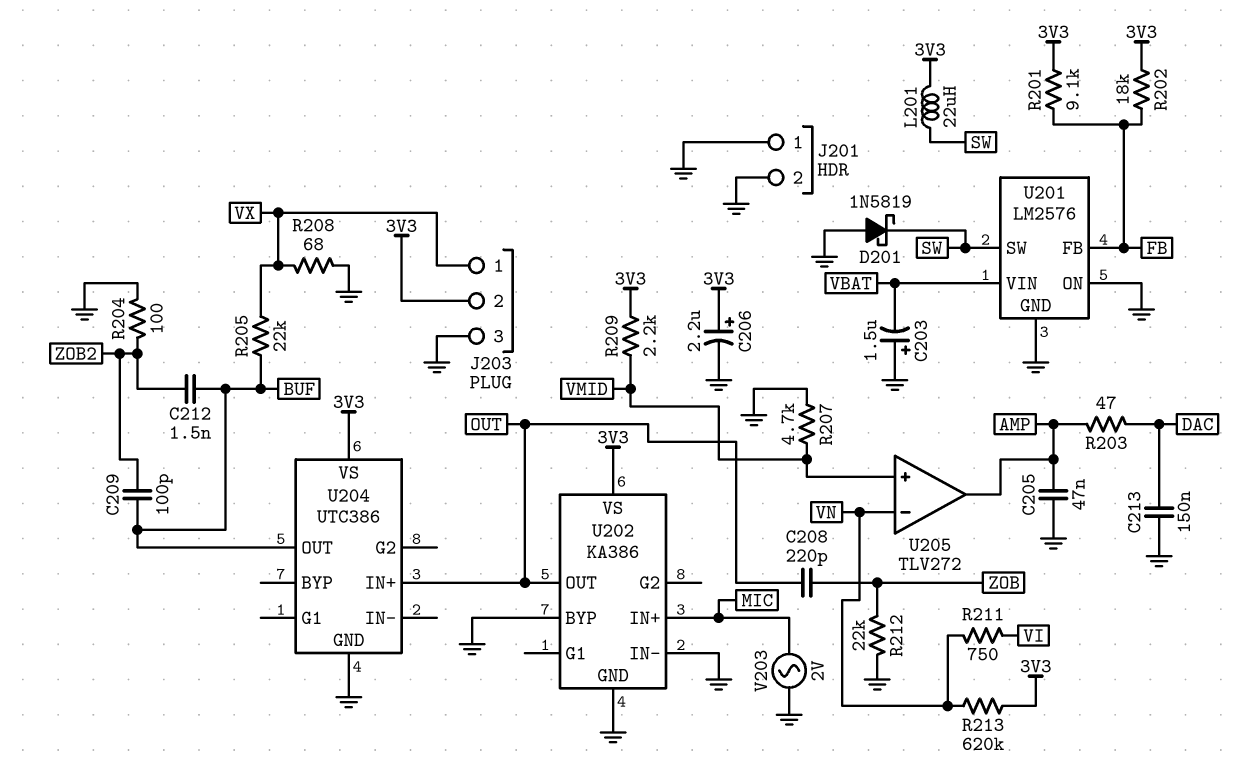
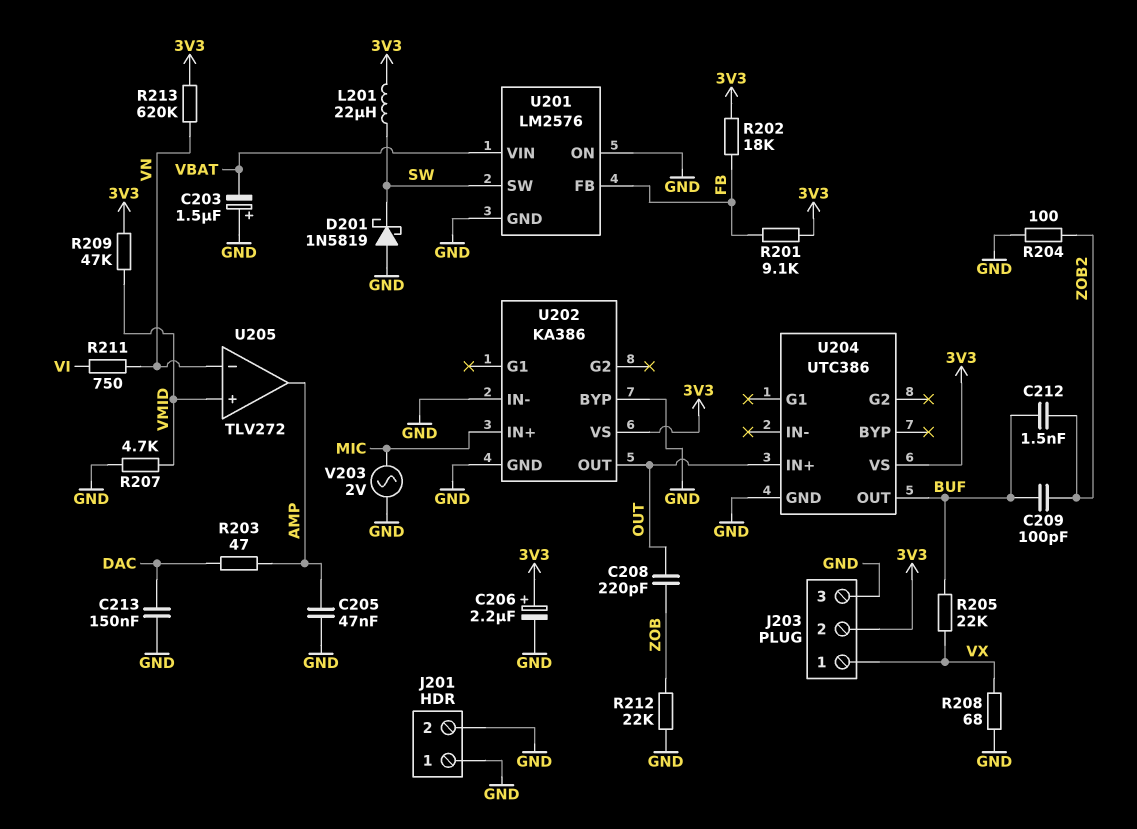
R209: 2.2k (3V3, VMID) -> 47k (3V3, VMID)

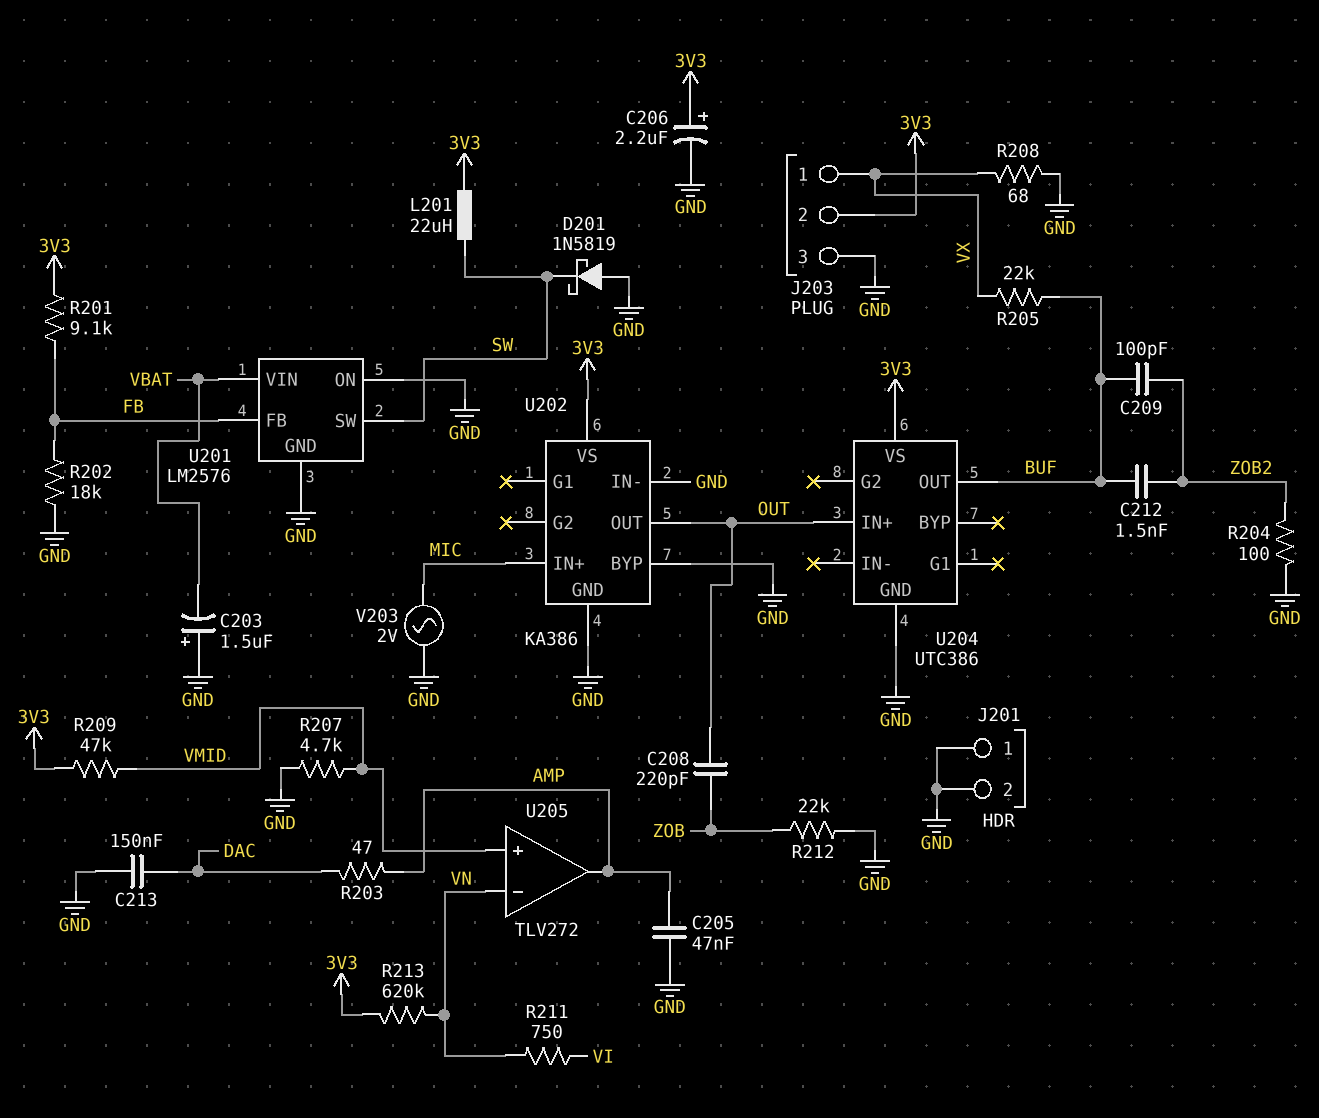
R202: 18k (3V3, FB) -> 18k (FB, GND)

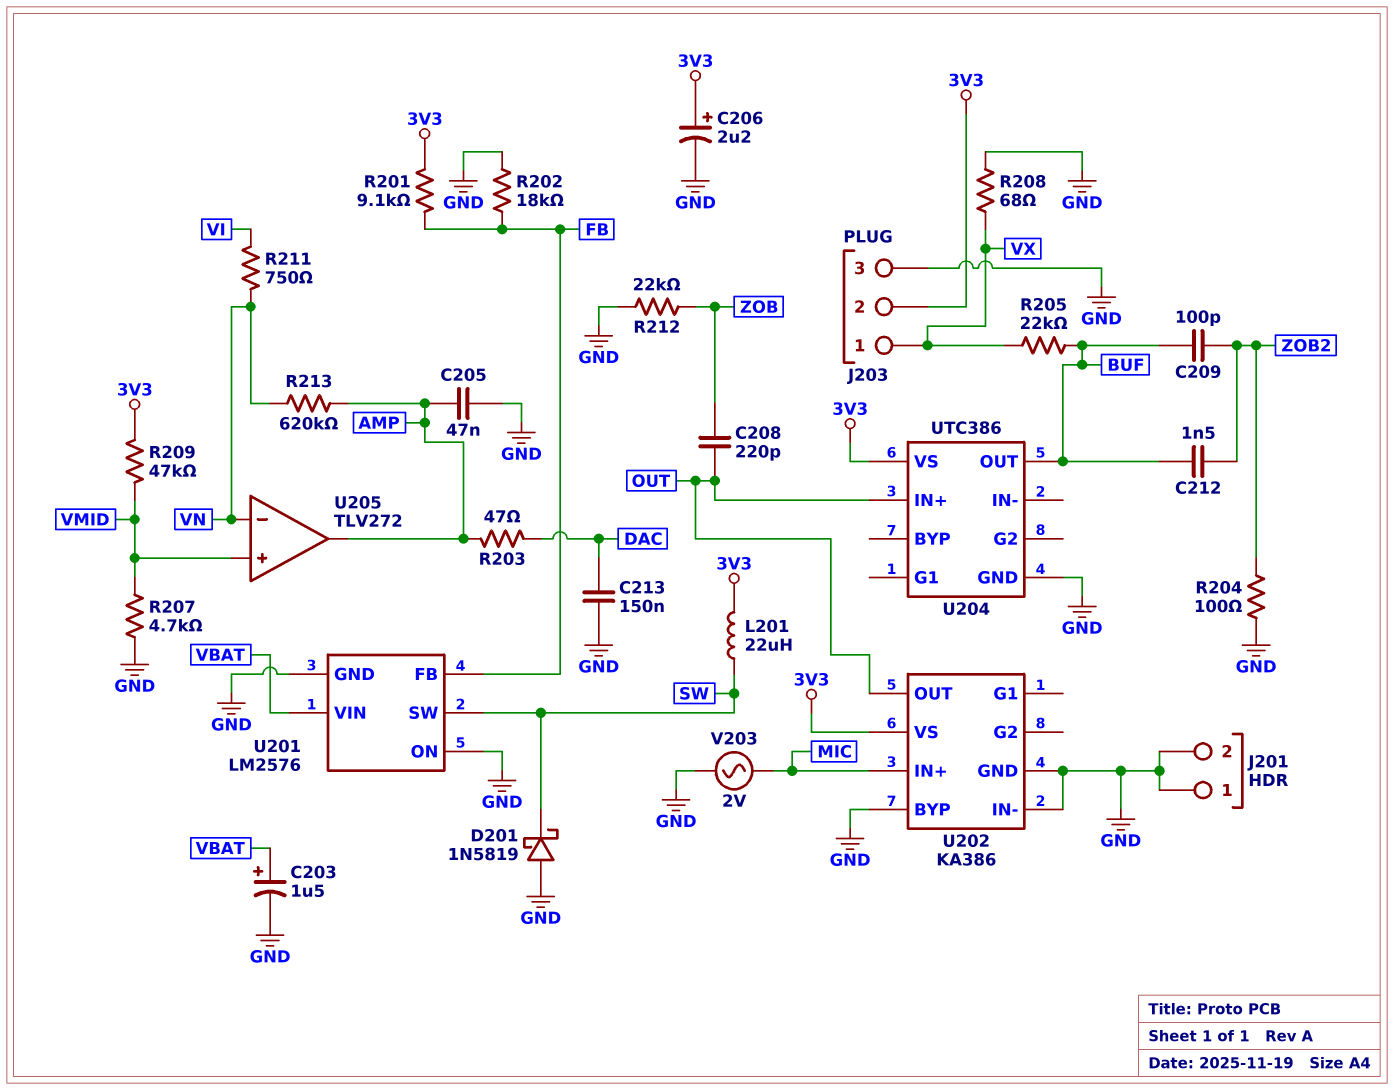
C203: 1.5uF (plus GND, minus VBAT) -> 1.5uF (plus VBAT, minus GND)
R213: 620k (3V3, VN) -> 620k (AMP, VN)

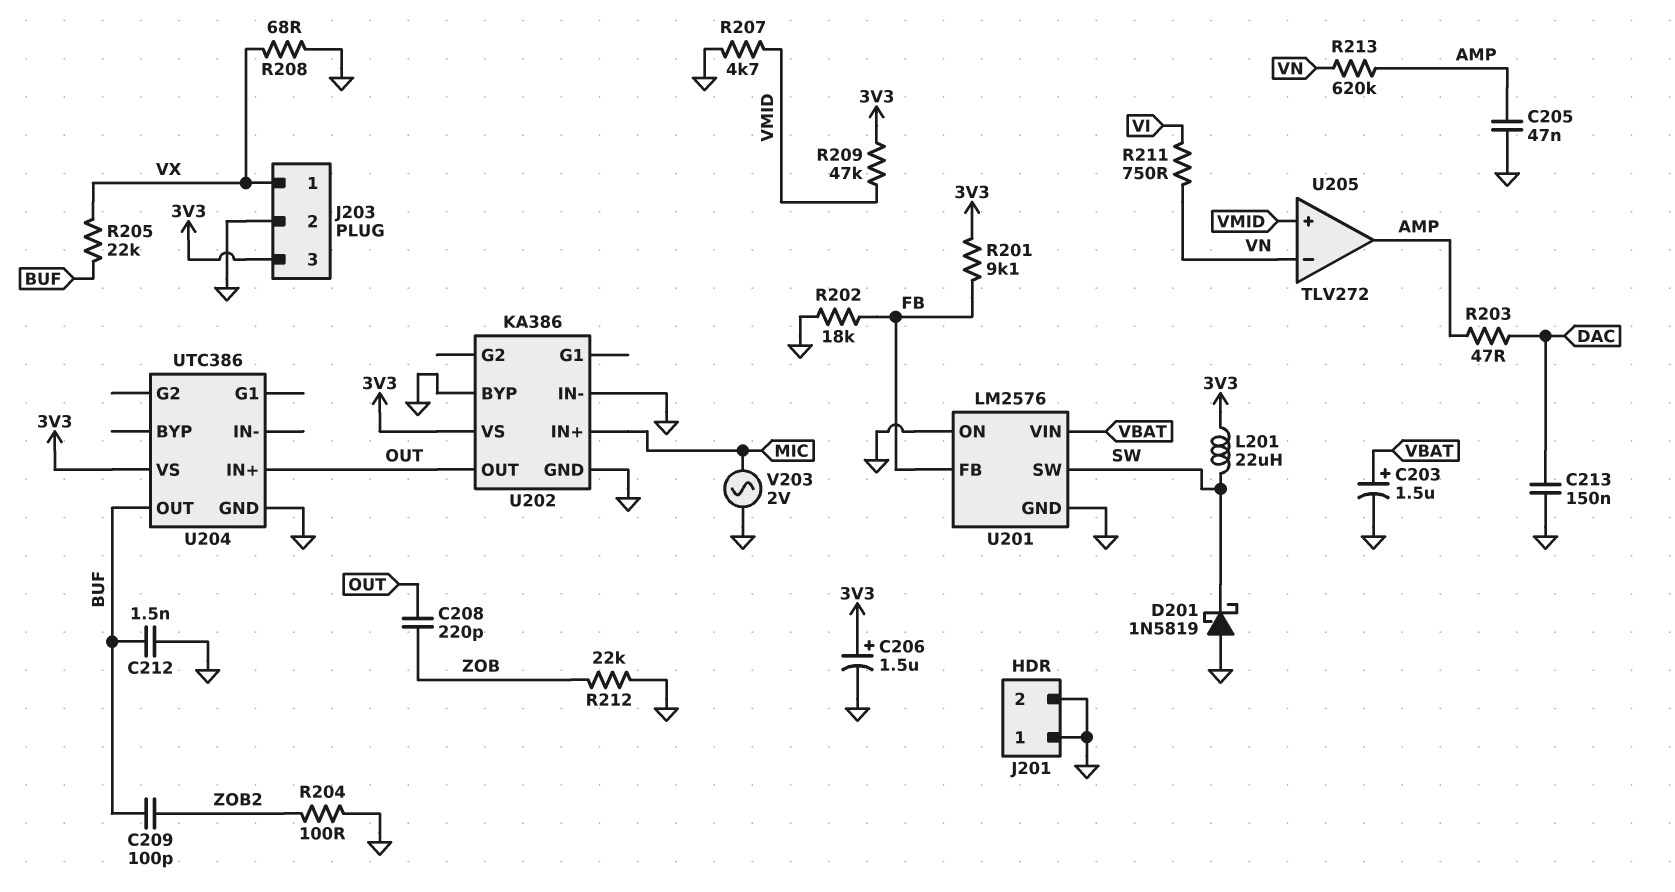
C206: 2.2uF (plus 3V3, minus GND) -> 1.5uF (plus 3V3, minus GND)
C212: 1.5nF (BUF, ZOB2) -> 1.5nF (BUF, GND)
J203 pin 2: 3V3 -> GND
J203 pin 3: GND -> 3V3

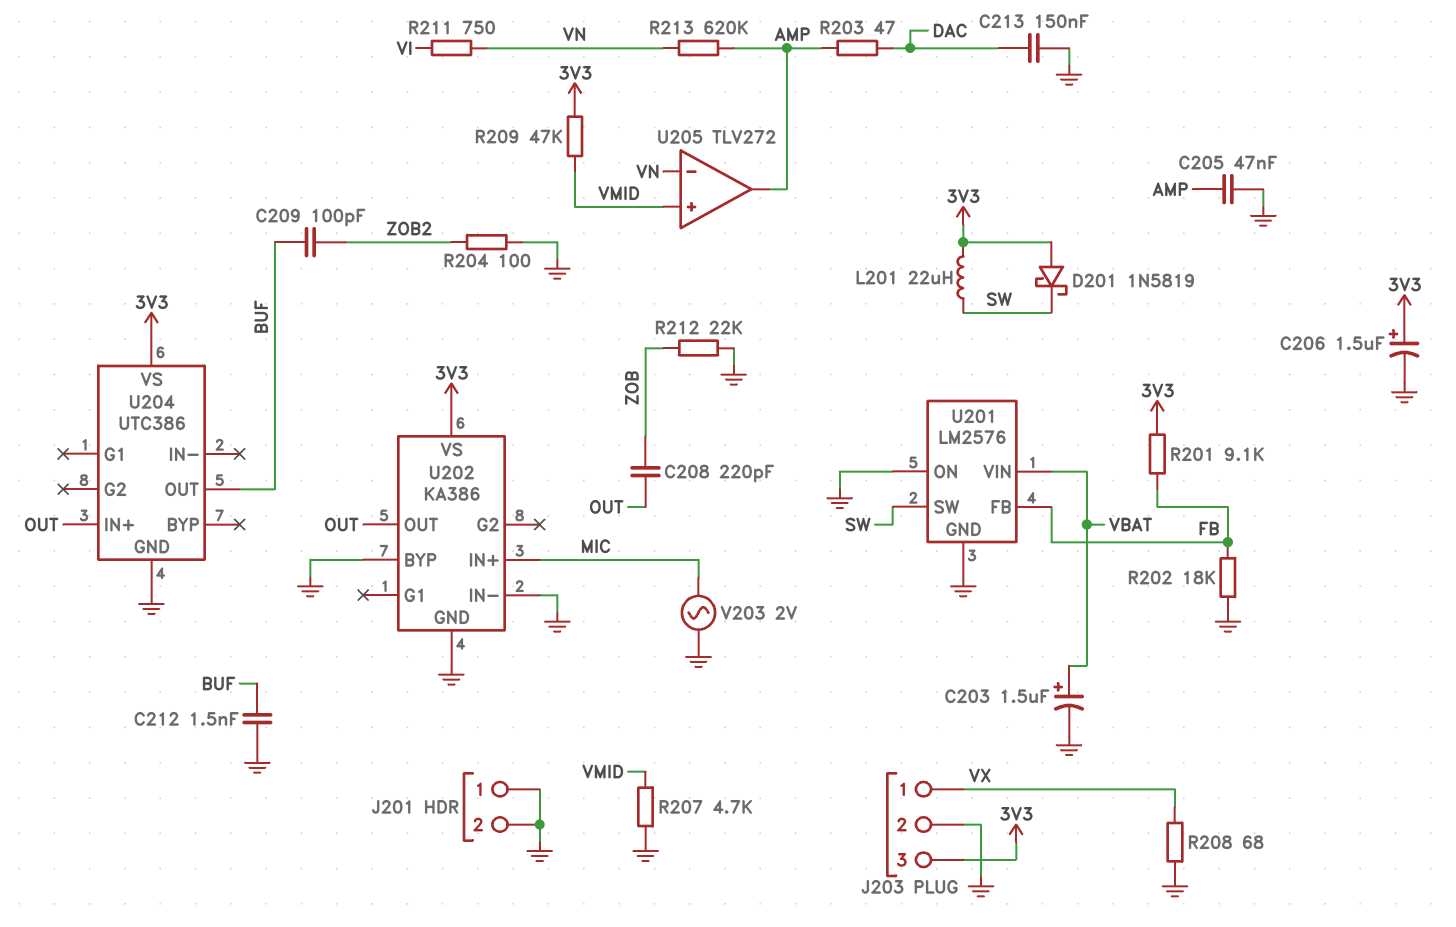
D201: schottky 1N5819 (A GND, K SW) -> schottky 1N5819 (A 3V3, K SW)
R205: 22k (BUF, VX) -> none

